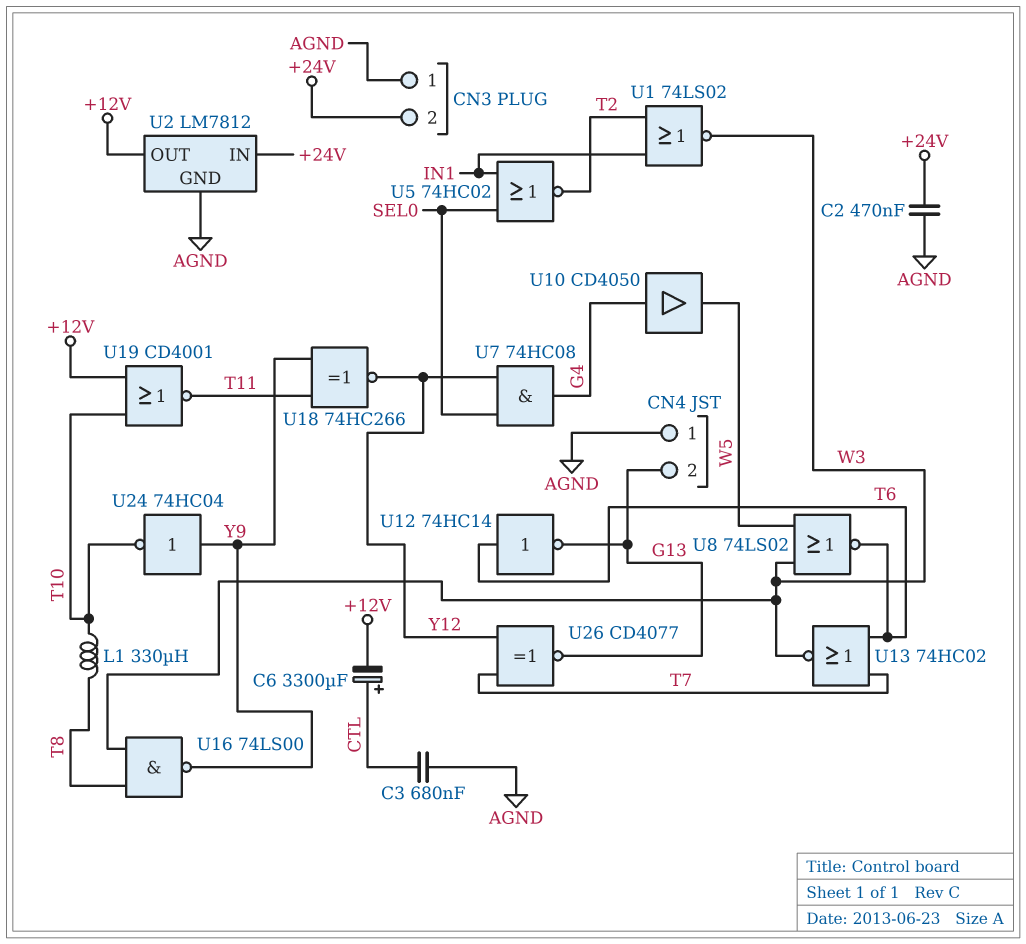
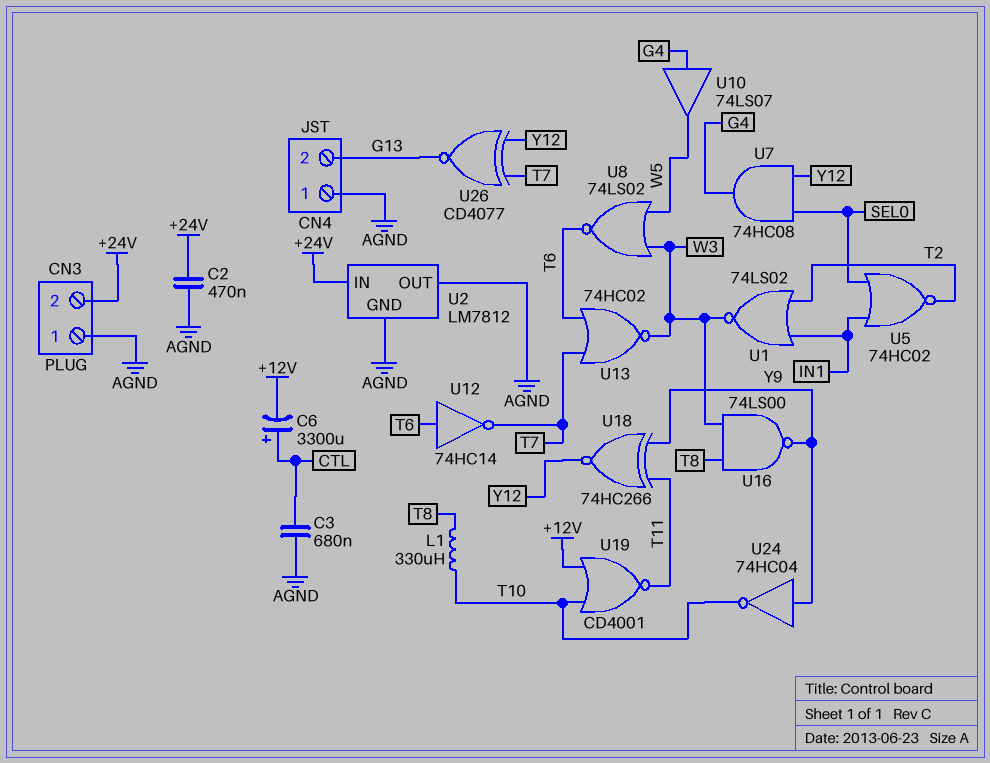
U2 pin OUT: +12V -> AGND
U10: buffer CD4050 (in G4, out W5) -> buffer 74LS07 (in G4, out W5)
U12: NOT 74HC14 (in T6, out G13) -> NOT 74HC14 (in T6, out T7)

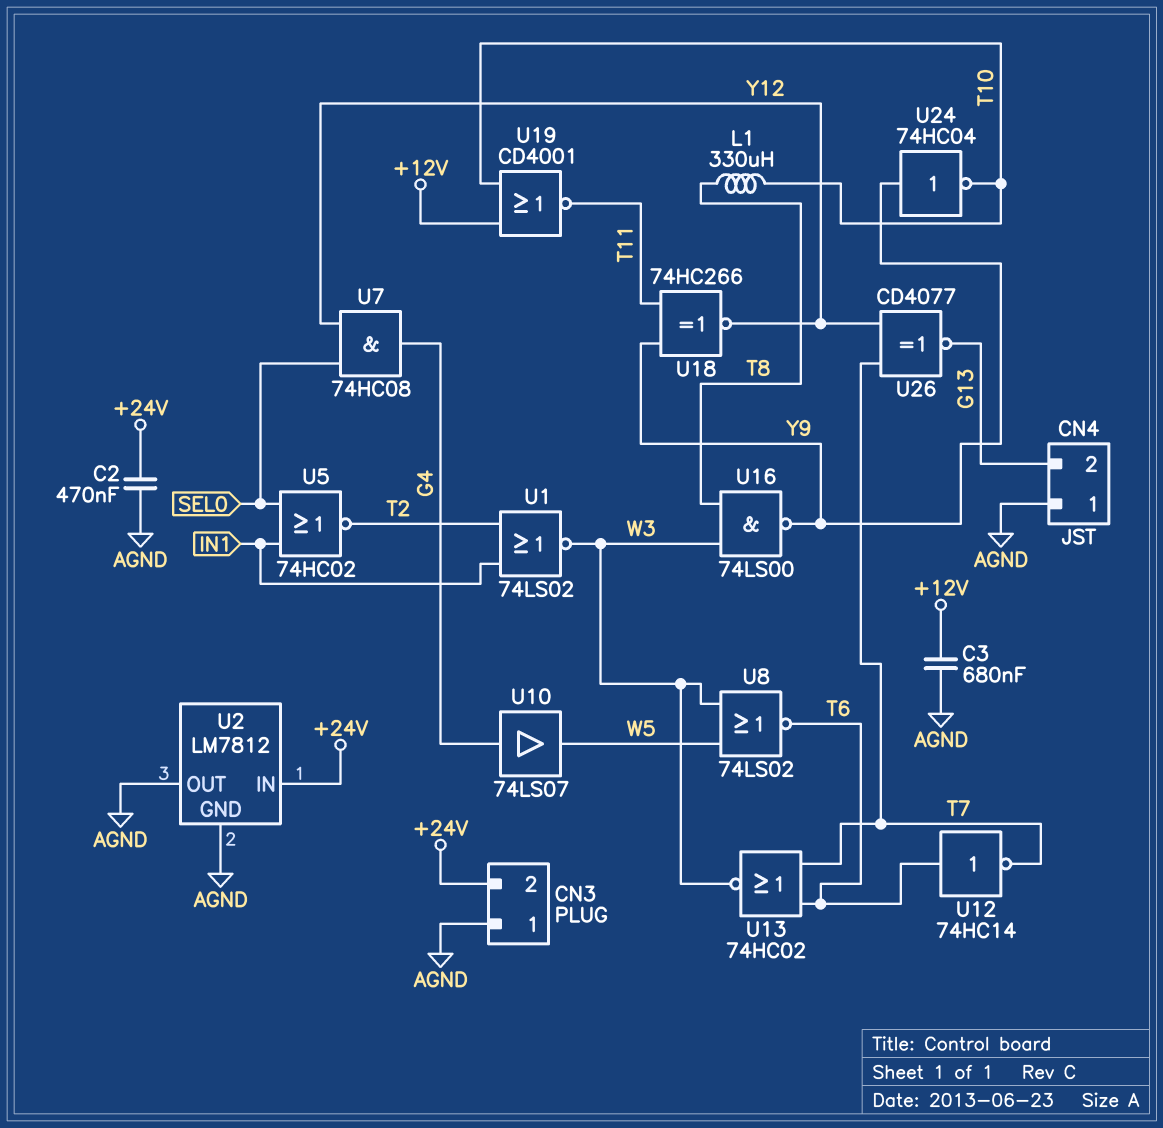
C3: 680nF (AGND, CTL) -> 680nF (+12V, AGND)
C6: 3300uF (plus CTL, minus +12V) -> none

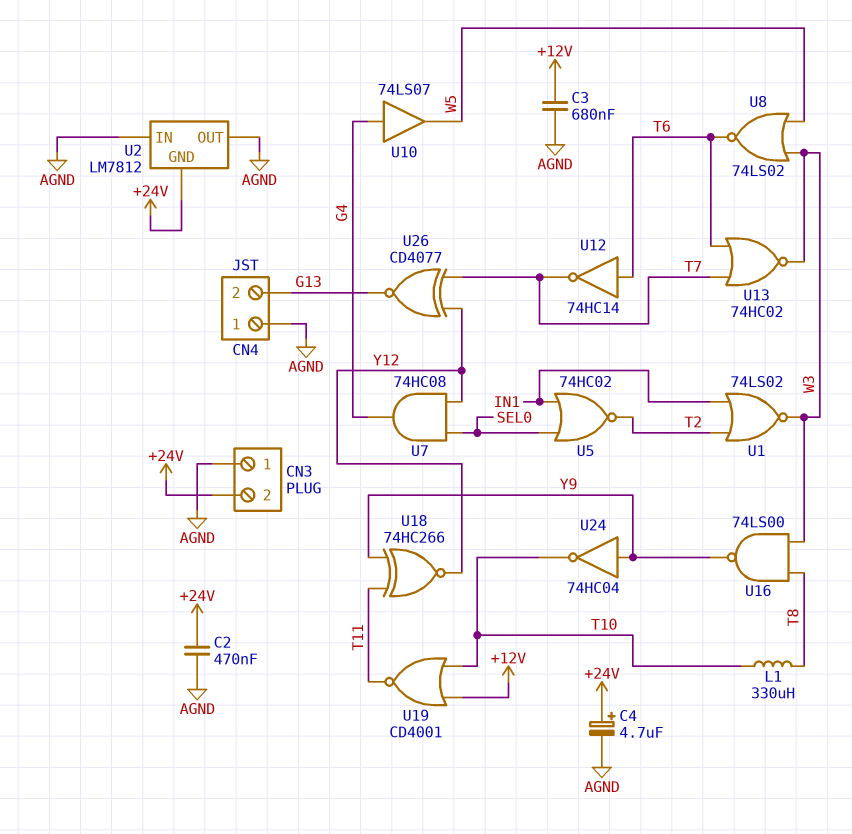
C4: none -> 4.7uF (plus +24V, minus AGND)
U2 pin GND: AGND -> +24V
U2 pin IN: +24V -> AGND

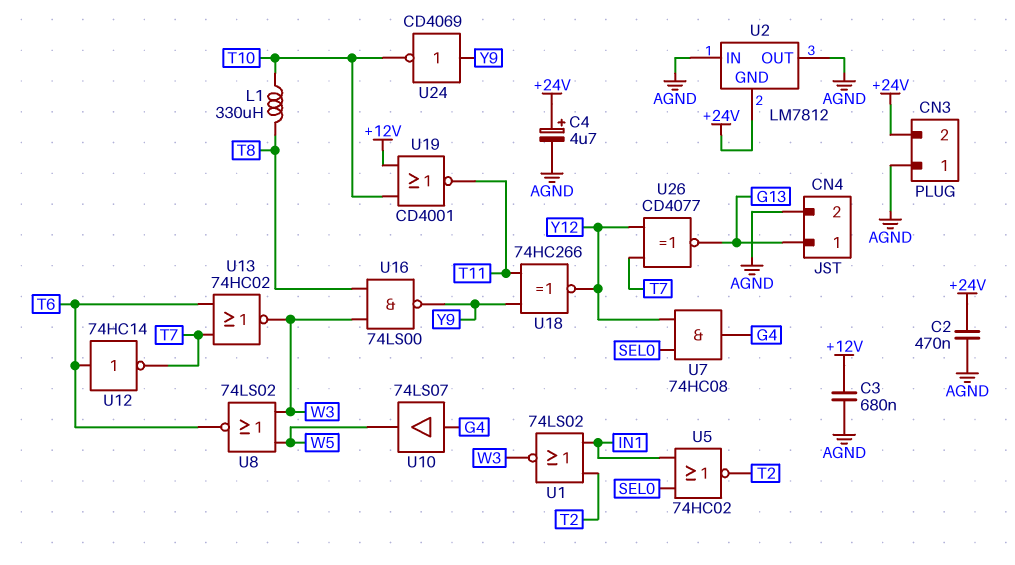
CN4 pin 1: AGND -> G13
CN4 pin 2: G13 -> AGND
U24: NOT 74HC04 (in Y9, out T10) -> NOT CD4069 (in Y9, out T10)

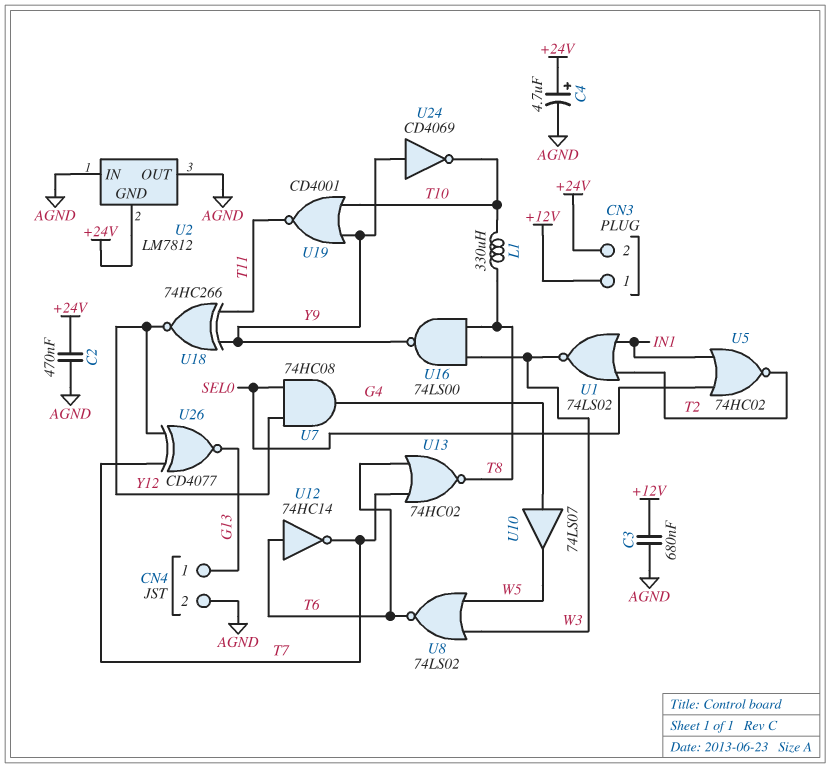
CN3 pin 1: AGND -> +12V
U13: NOR 74HC02 (in T6, in T7, out W3) -> NOR 74HC02 (in T6, in T7, out T8)
U19: NOR CD4001 (in +12V, in T10, out T11) -> NOR CD4001 (in T10, in Y9, out T11)

